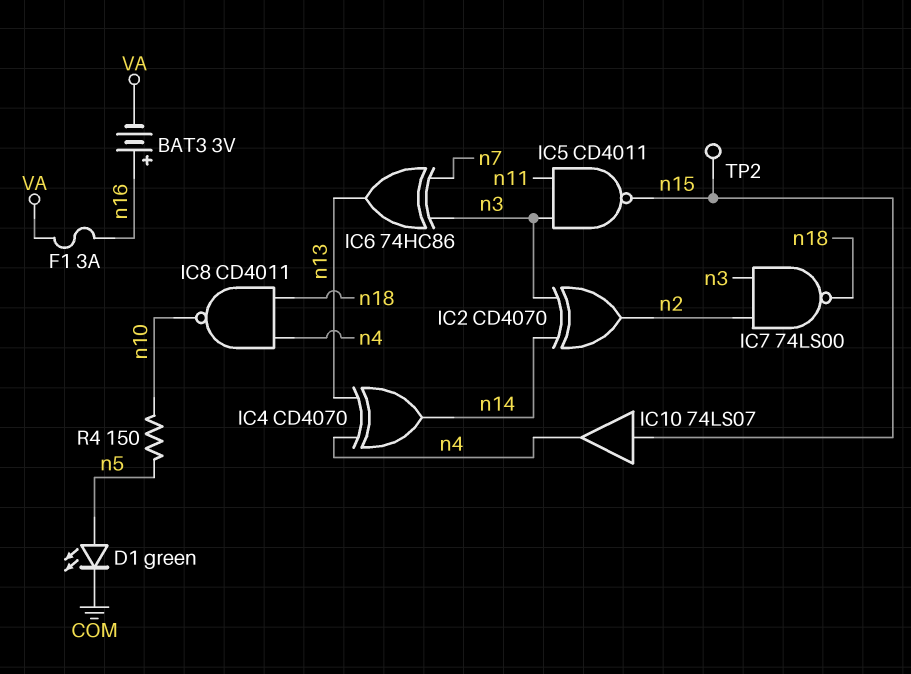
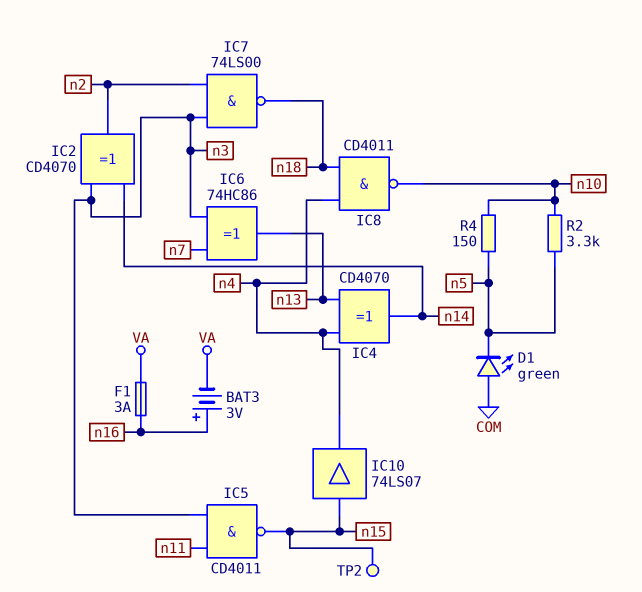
D1: LED green (A n5, K COM) -> LED green (A COM, K n5)
R2: none -> 3.3k (n5, n10)

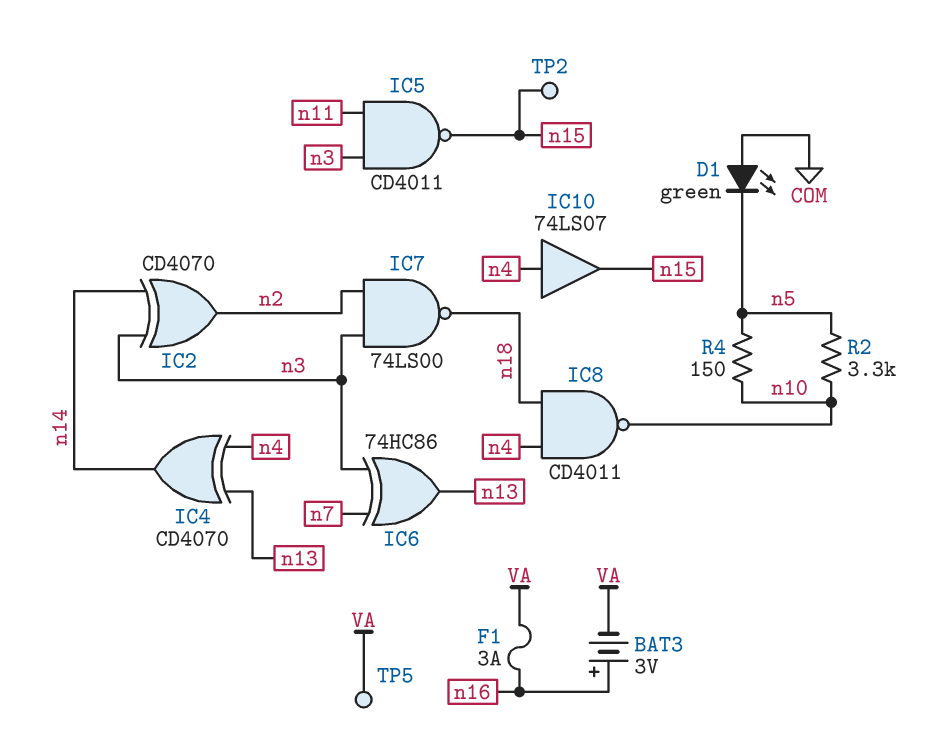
IC10: buffer 74LS07 (in n15, out n4) -> buffer 74LS07 (in n4, out n15)
TP5: none -> test point (VA)

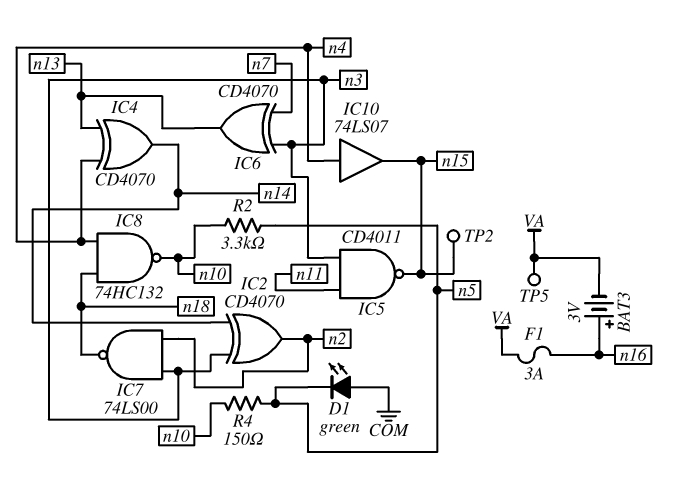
IC6: XOR 74HC86 (in n3, in n7, out n13) -> XOR CD4070 (in n3, in n7, out n13)
IC8: NAND CD4011 (in n4, in n18, out n10) -> NAND 74HC132 (in n4, in n18, out n10)

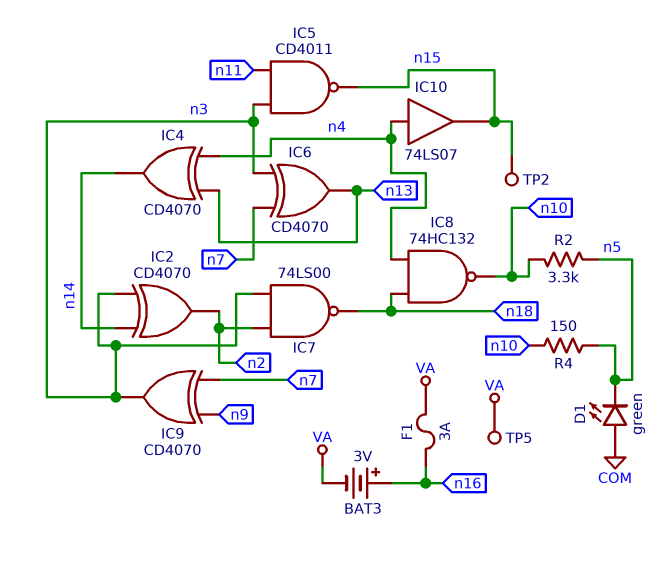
IC9: none -> XOR CD4070 (in n7, in n9, out n3)

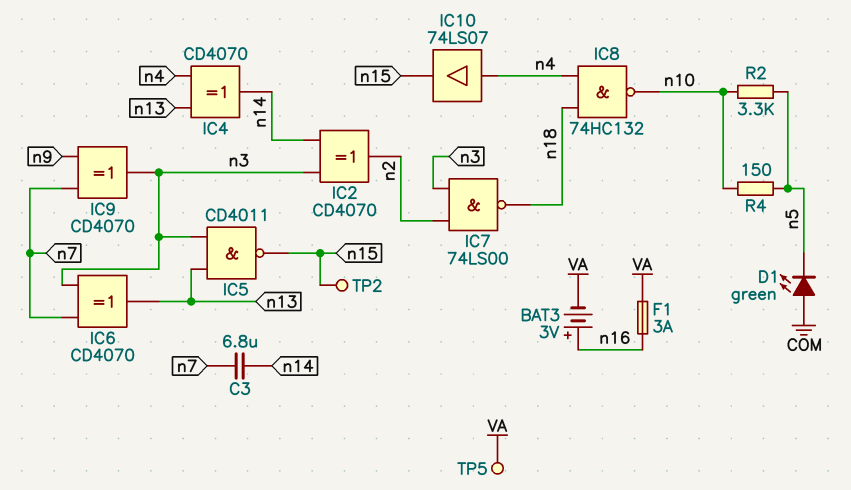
C3: none -> 6.8uF (n7, n14)
IC5: NAND CD4011 (in n3, in n11, out n15) -> NAND CD4011 (in n3, in n13, out n15)

